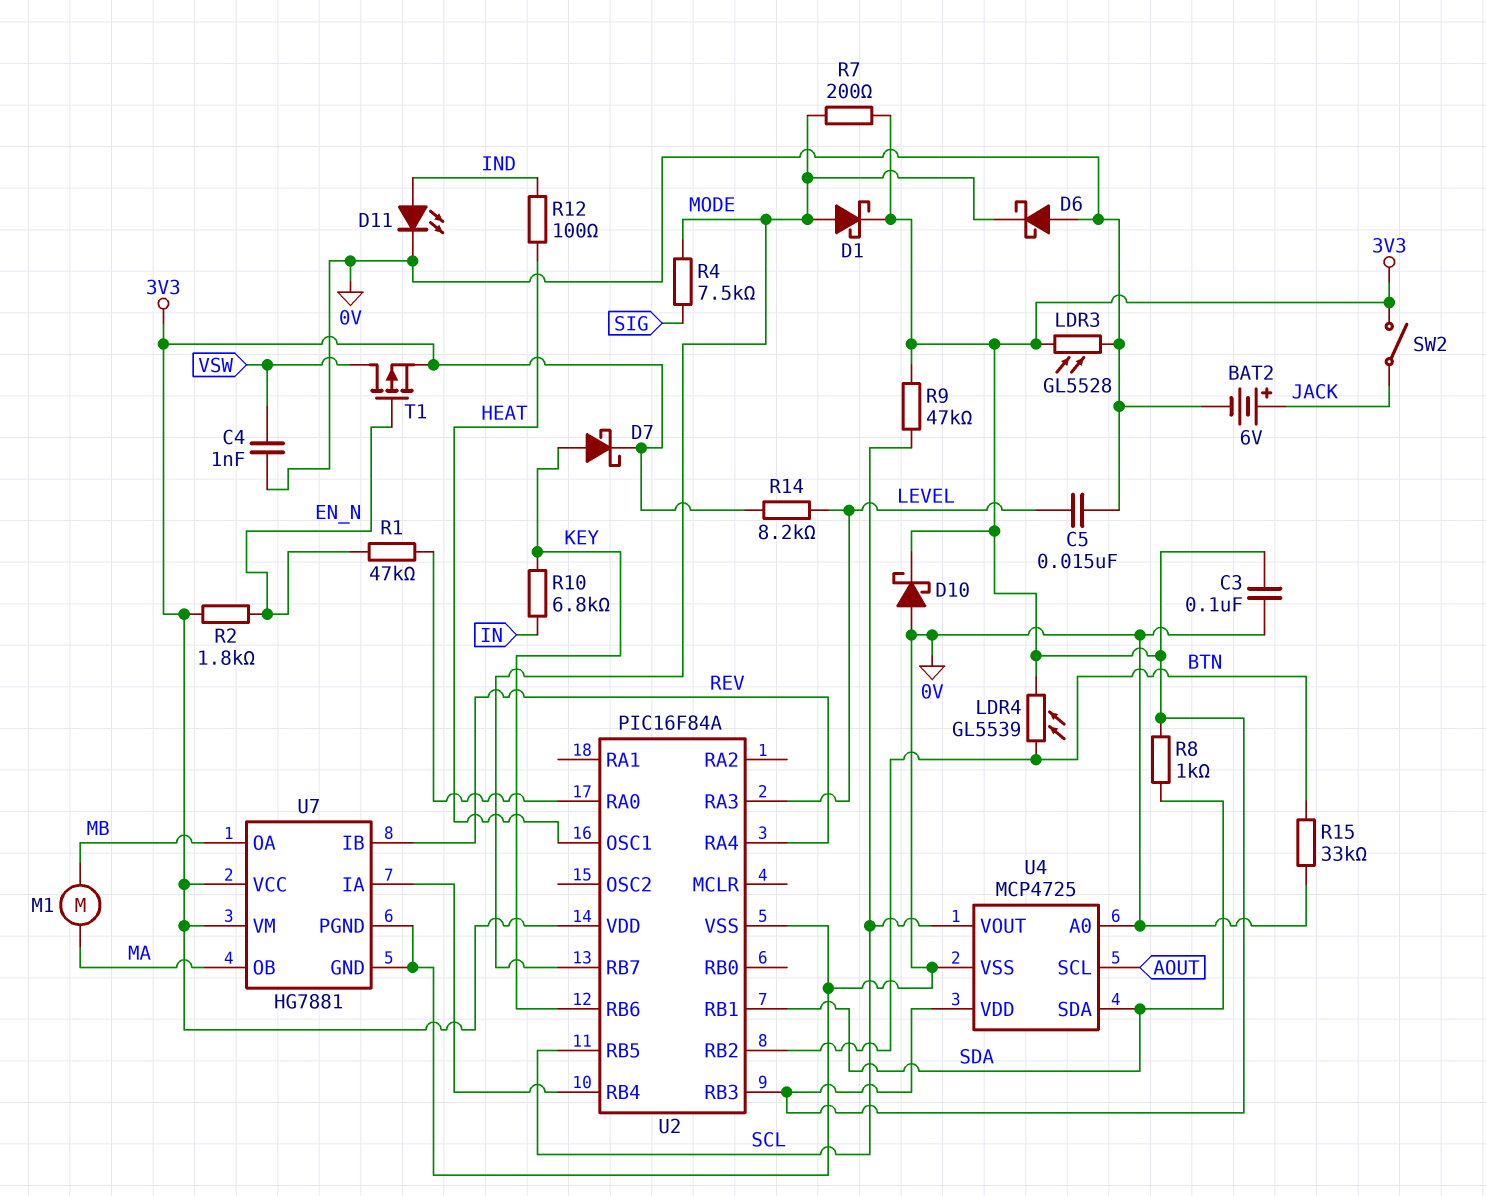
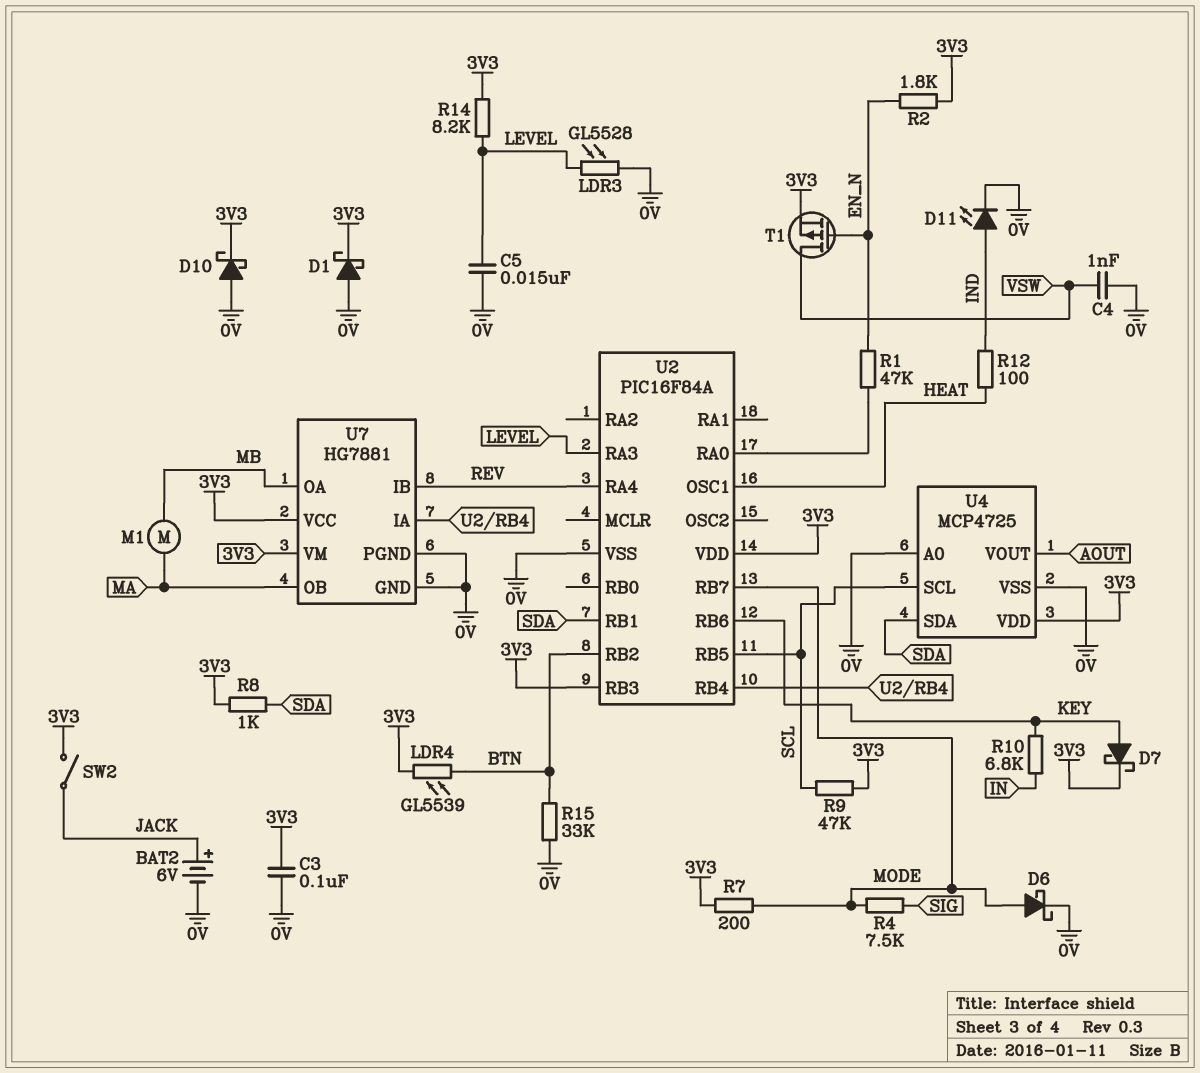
D1: schottky (A MODE, K 3V3) -> schottky (A 0V, K 3V3)
D6: schottky (A 0V, K MODE) -> schottky (A MODE, K 0V)
LDR3: GL5528 (0V, 3V3) -> GL5528 (0V, LEVEL)
U4 pin SCL: AOUT -> SCL
U4 pin VOUT: SCL -> AOUT

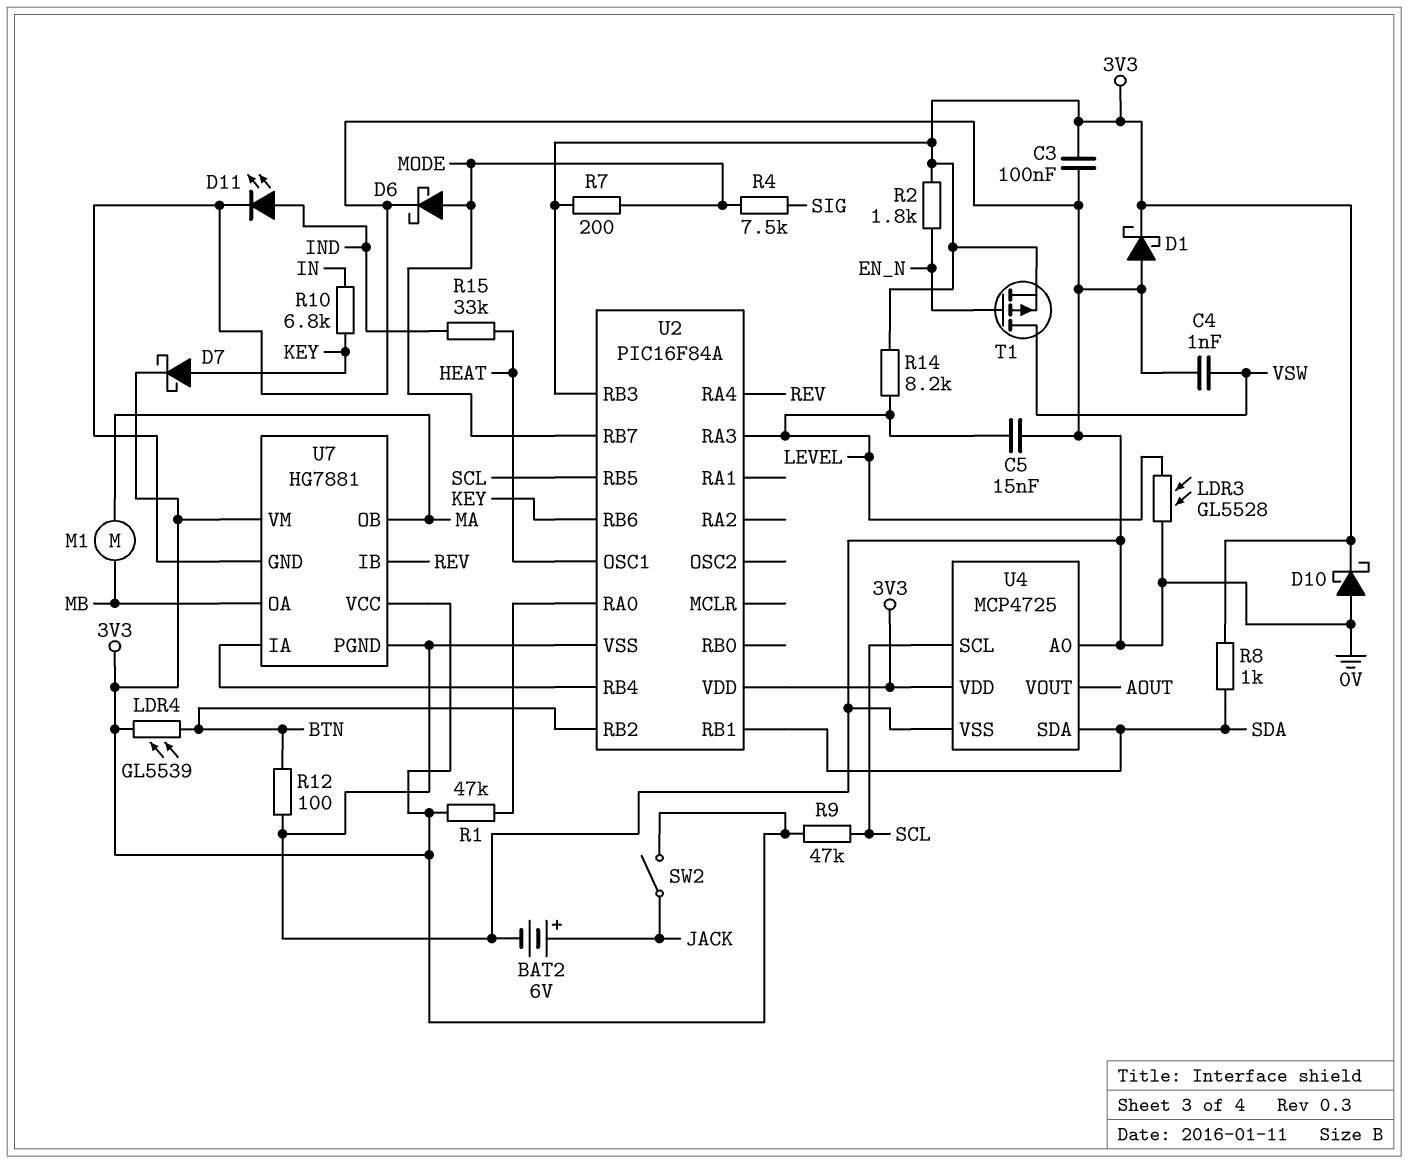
R1: 47k (EN_N, U2/RA0) -> 47k (3V3, U2/RA0)
R12: 100 (HEAT, IND) -> 100 (0V, BTN)
R15: 33k (0V, BTN) -> 33k (HEAT, IND)

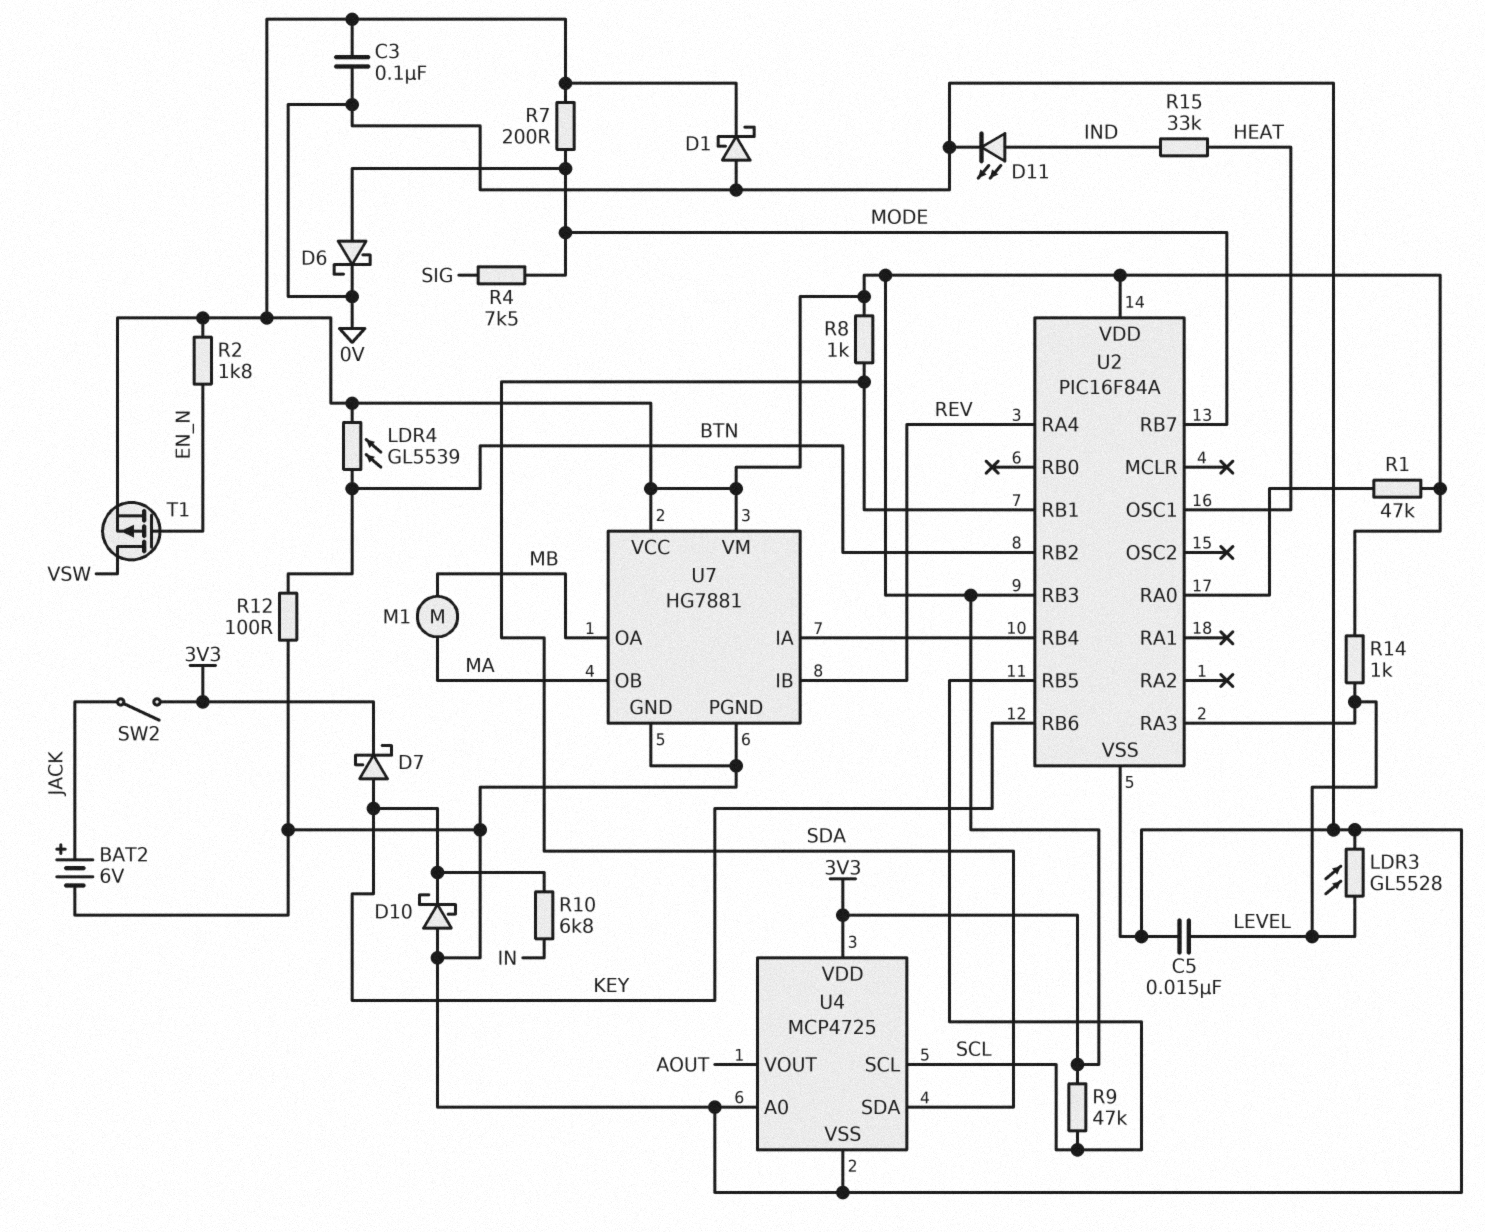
C4: 1nF (0V, VSW) -> none
D10: schottky (A 0V, K 3V3) -> schottky (A 0V, K KEY)
R14: 8.2k (3V3, LEVEL) -> 1k (3V3, LEVEL)

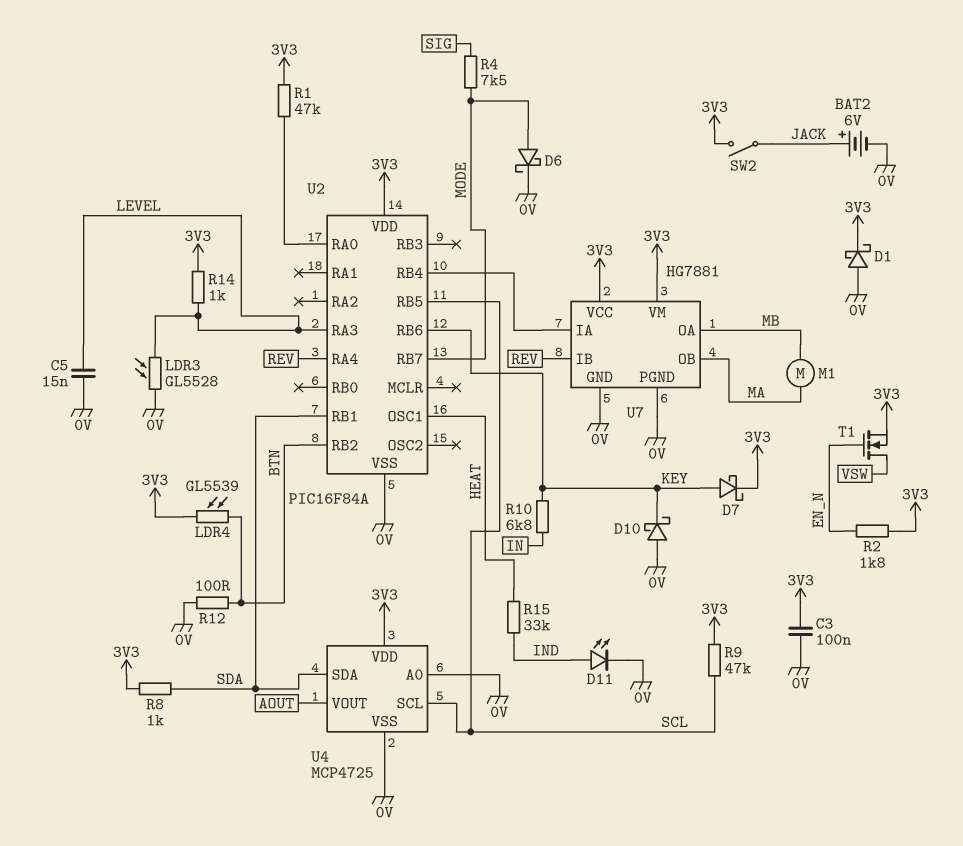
R7: 200 (3V3, MODE) -> none
T1: PMOS (G EN_N, D VSW, S 3V3) -> NMOS (G EN_N, D VSW, S 3V3)
U2 pin RB3: 3V3 -> none

